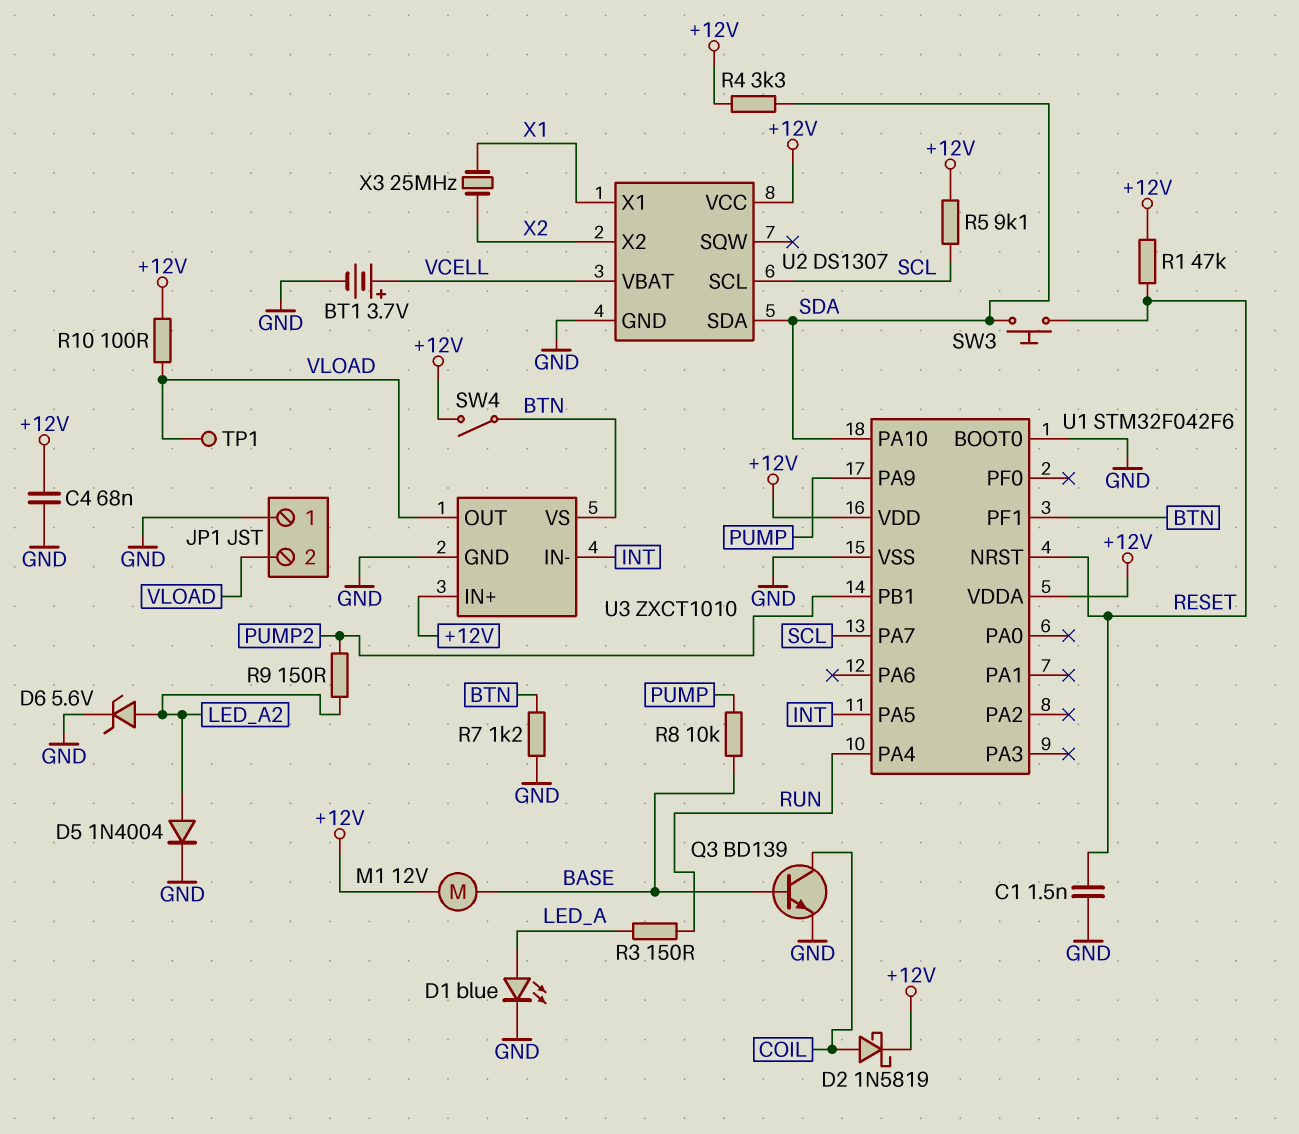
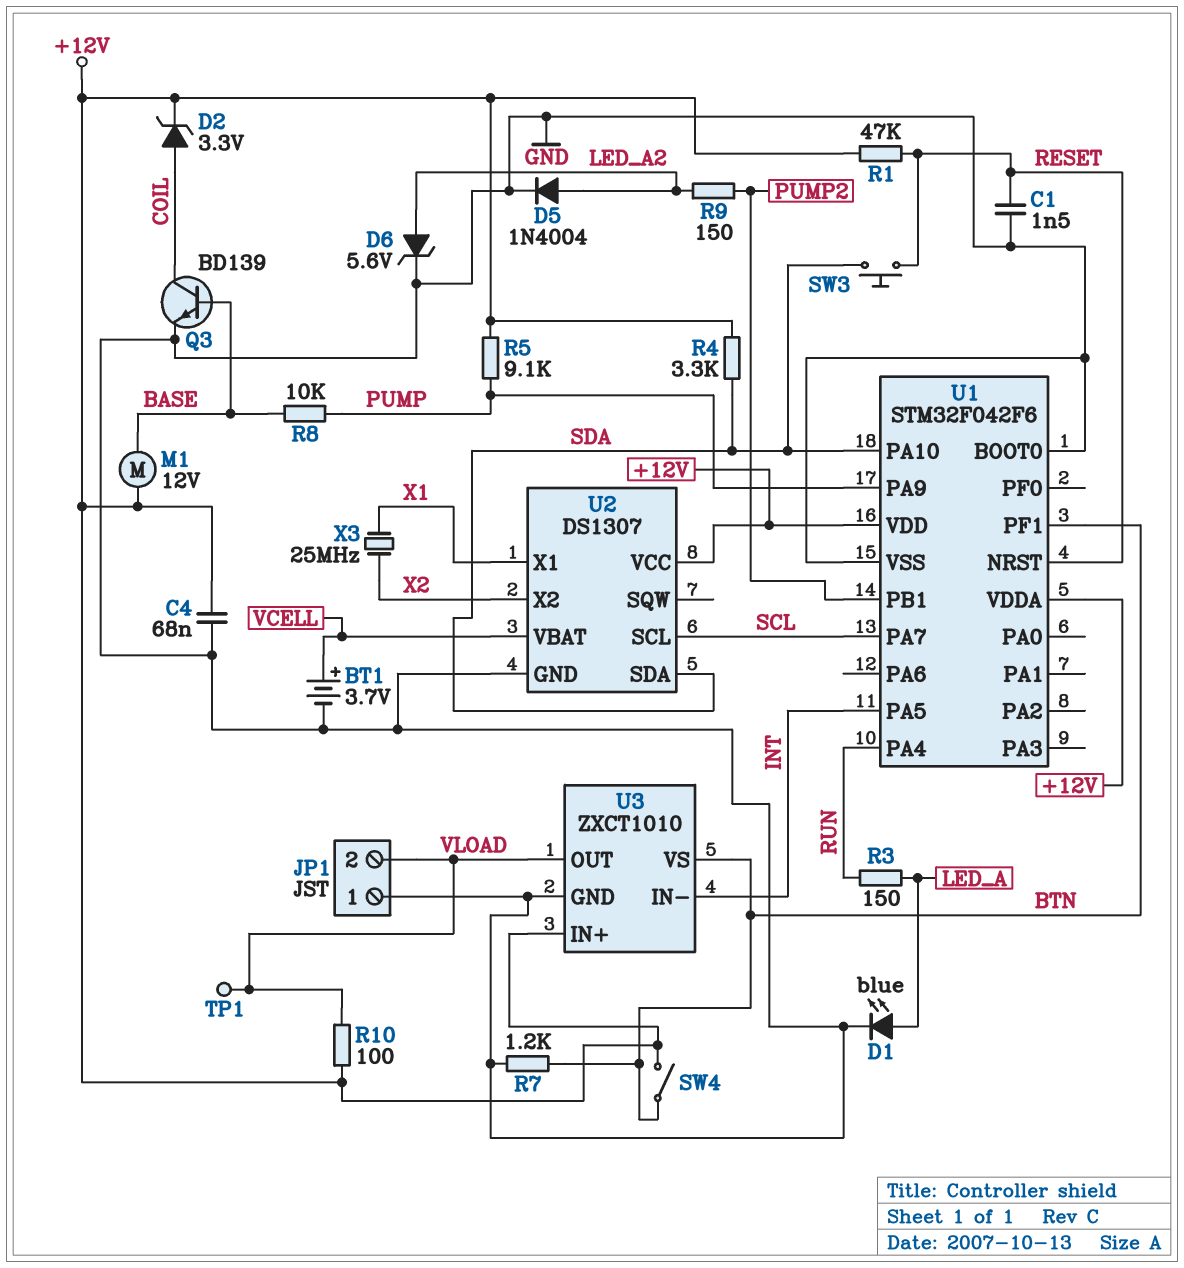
D2: schottky 1N5819 (A COIL, K +12V) -> zener 3.3V (A COIL, K +12V)
R5: 9.1k (+12V, SCL) -> 9.1k (+12V, PUMP)

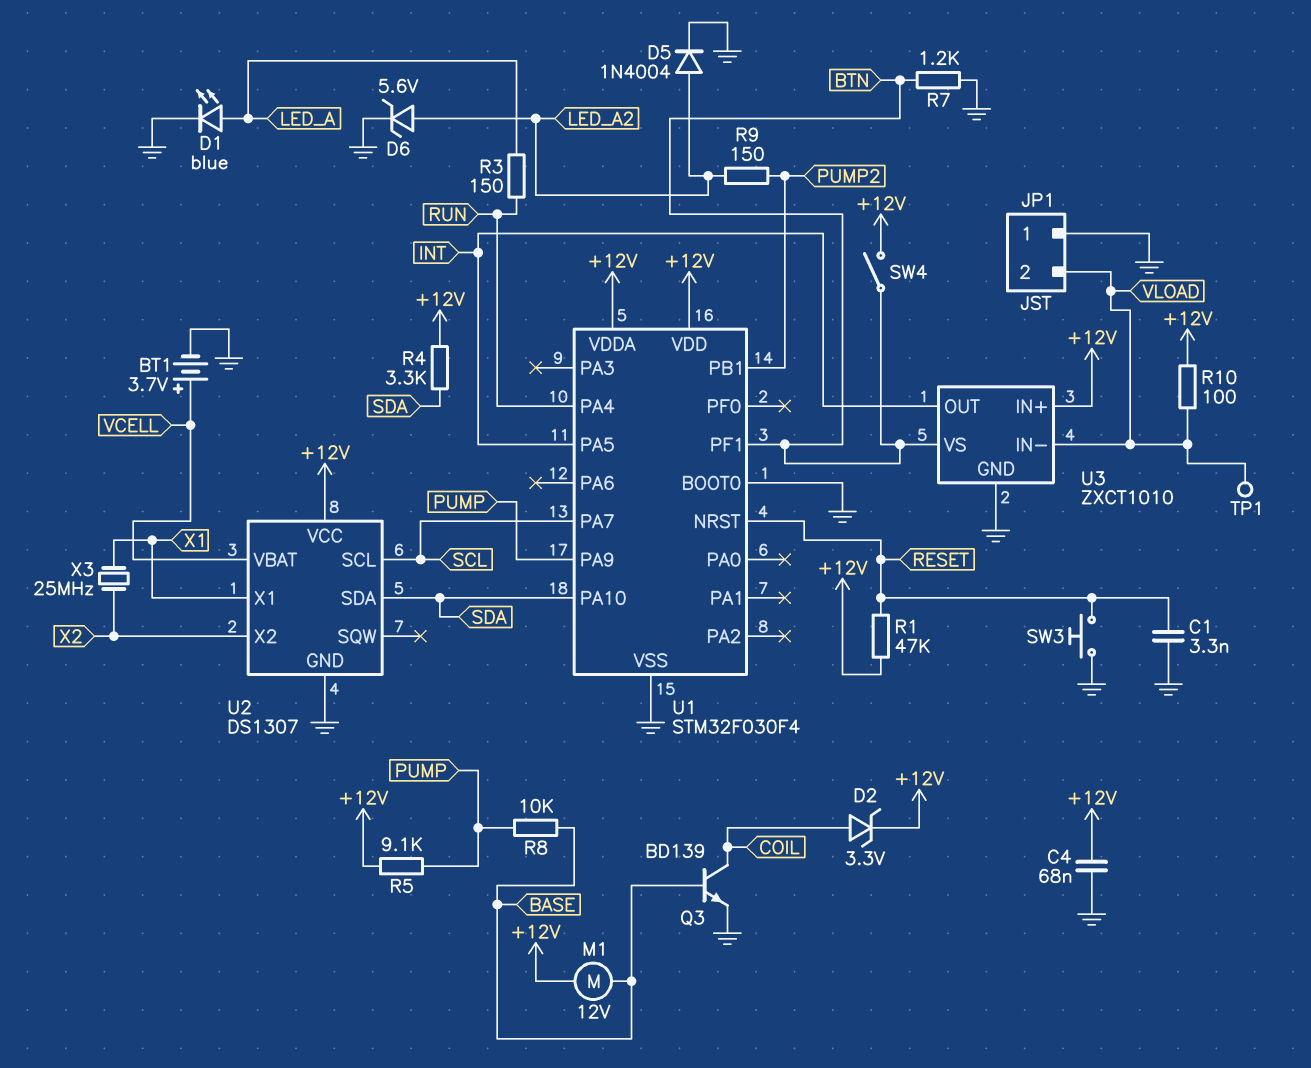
C1: 1.5nF (GND, RESET) -> 3.3nF (GND, RESET)
SW3: button (RESET, SDA) -> button (GND, RESET)
U1: STM32F042F6 -> STM32F030F4
U3 pin IN-: INT -> VLOAD
U3 pin OUT: VLOAD -> INT

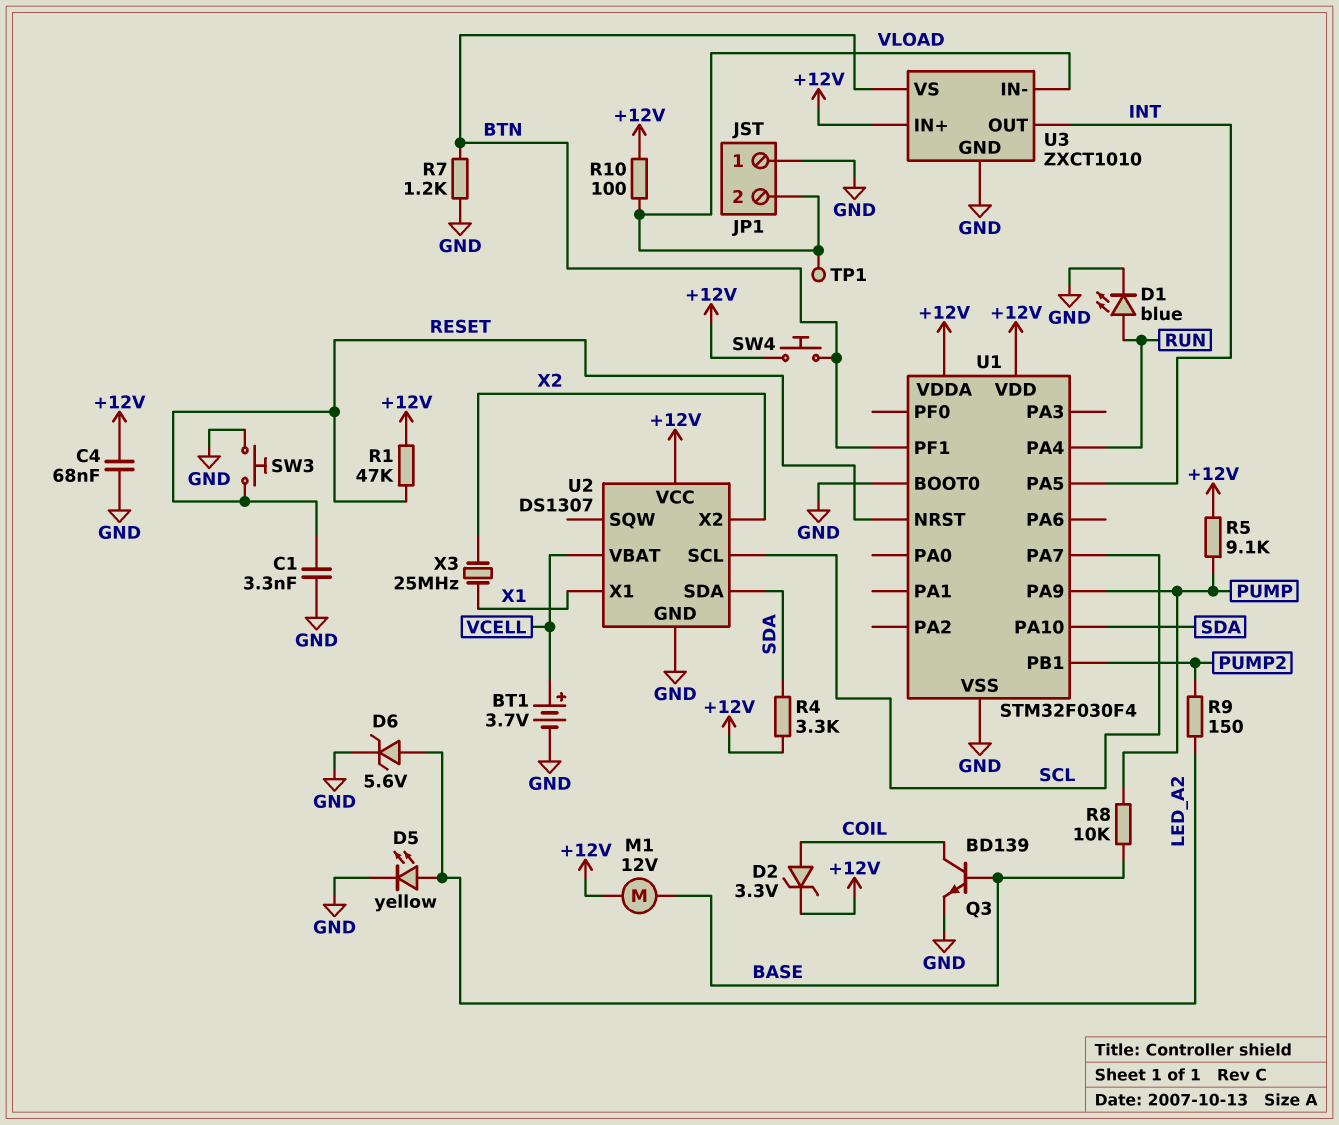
D1: LED blue (A LED_A, K GND) -> LED blue (A RUN, K GND)
D5: diode 1N4004 (A LED_A2, K GND) -> LED yellow (A LED_A2, K GND)
R3: 150 (LED_A, RUN) -> none
SW4: switch (+12V, BTN) -> button (+12V, BTN)

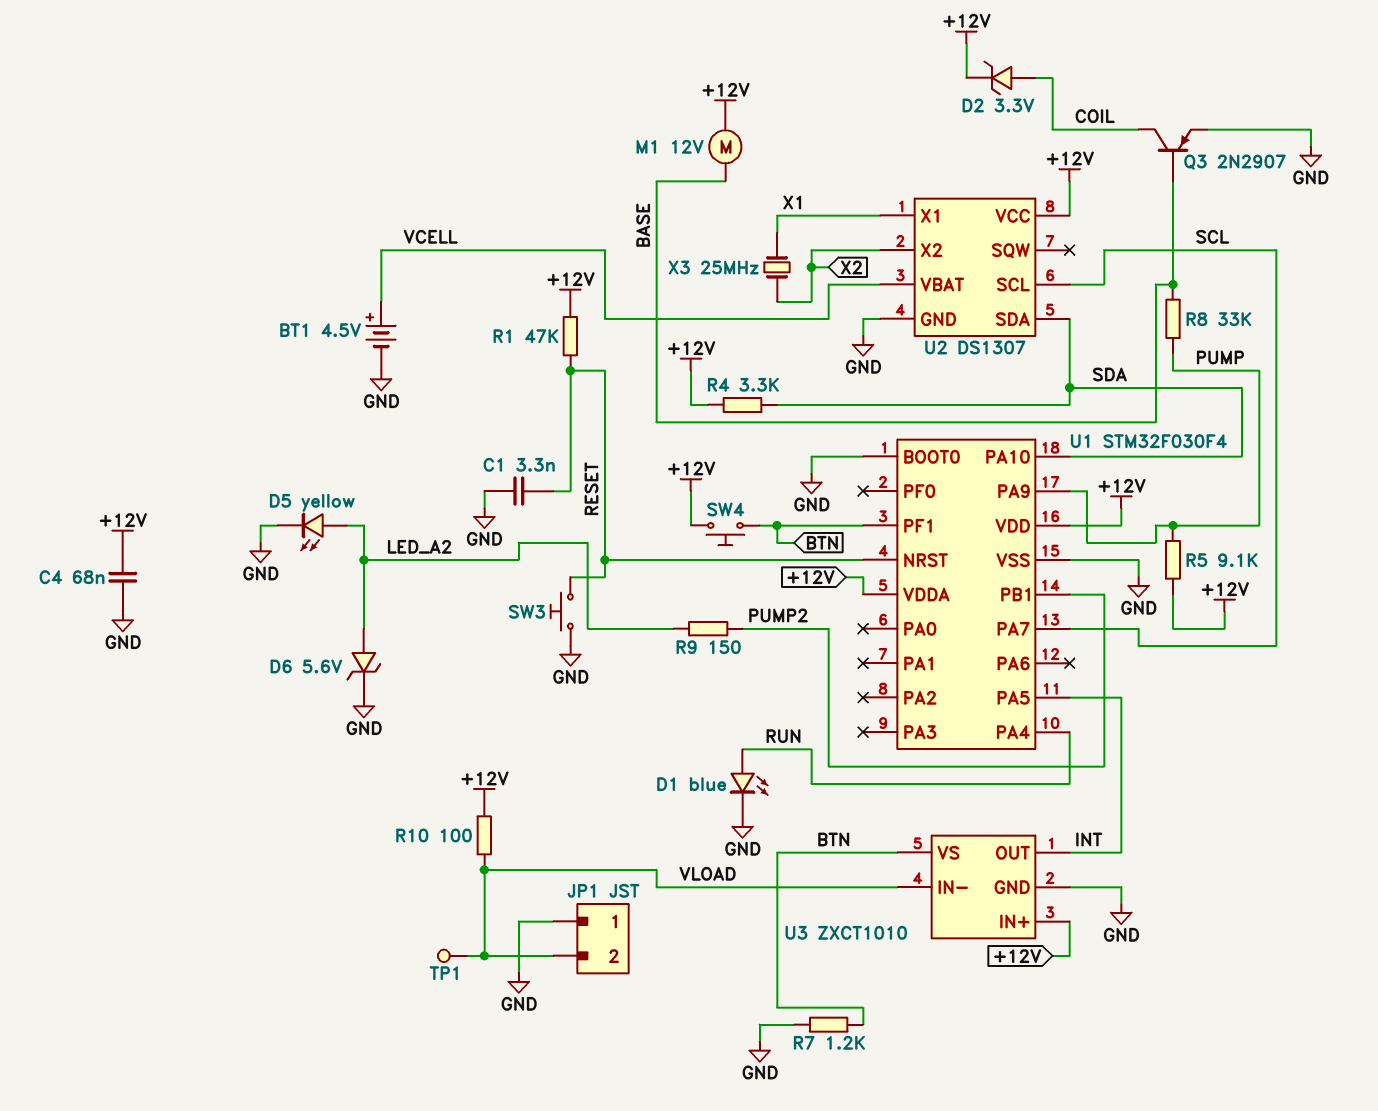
BT1: 3.7V (plus VCELL, minus GND) -> 4.5V (plus VCELL, minus GND)
Q3: NPN BD139 (B BASE, C COIL, E GND) -> PNP 2N2907 (B BASE, C COIL, E GND)
R8: 10k (BASE, PUMP) -> 33k (BASE, PUMP)

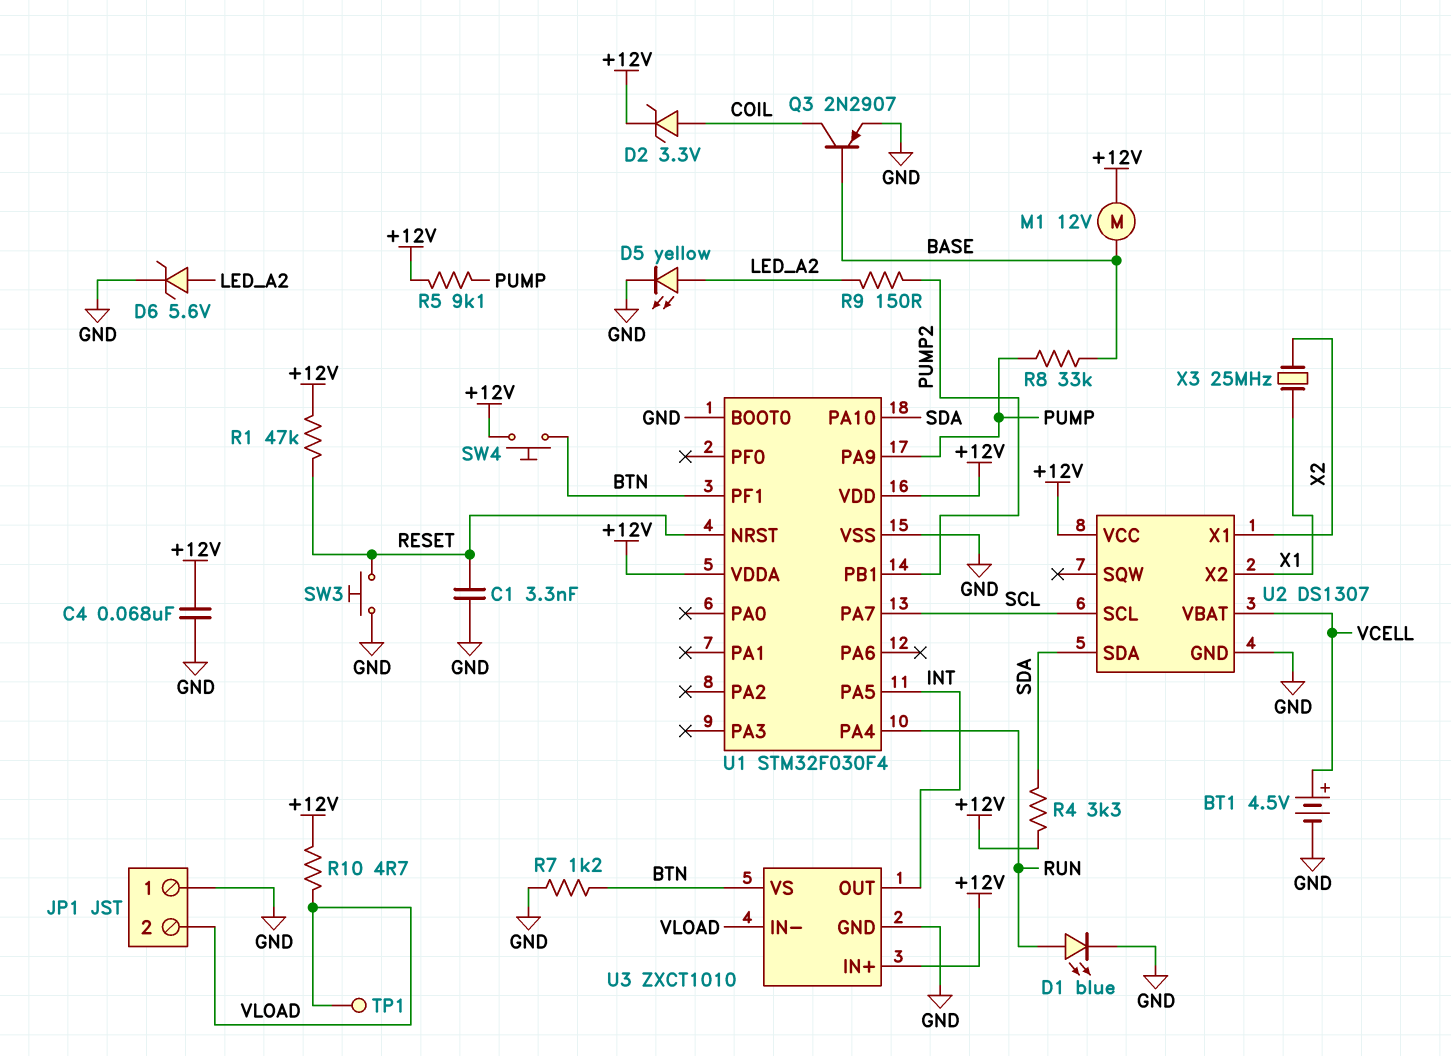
R10: 100 (+12V, VLOAD) -> 4.7 (+12V, VLOAD)
U2 pin X1: X1 -> X2
U2 pin X2: X2 -> X1

